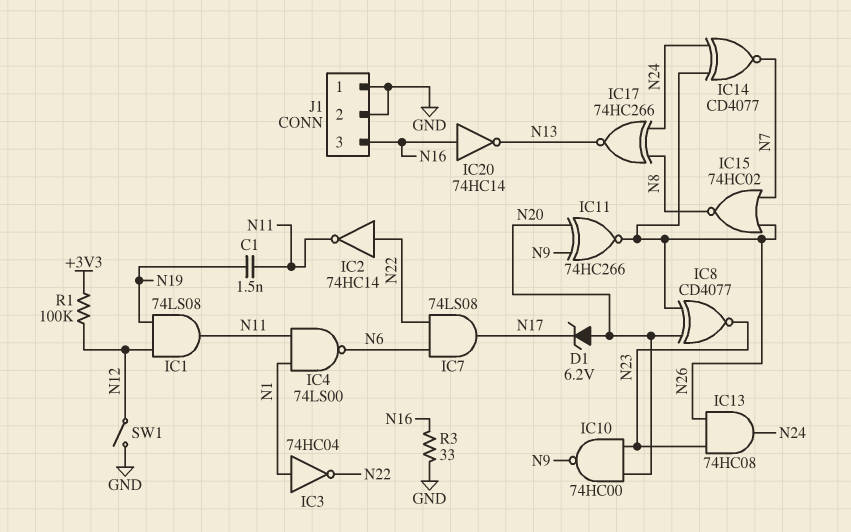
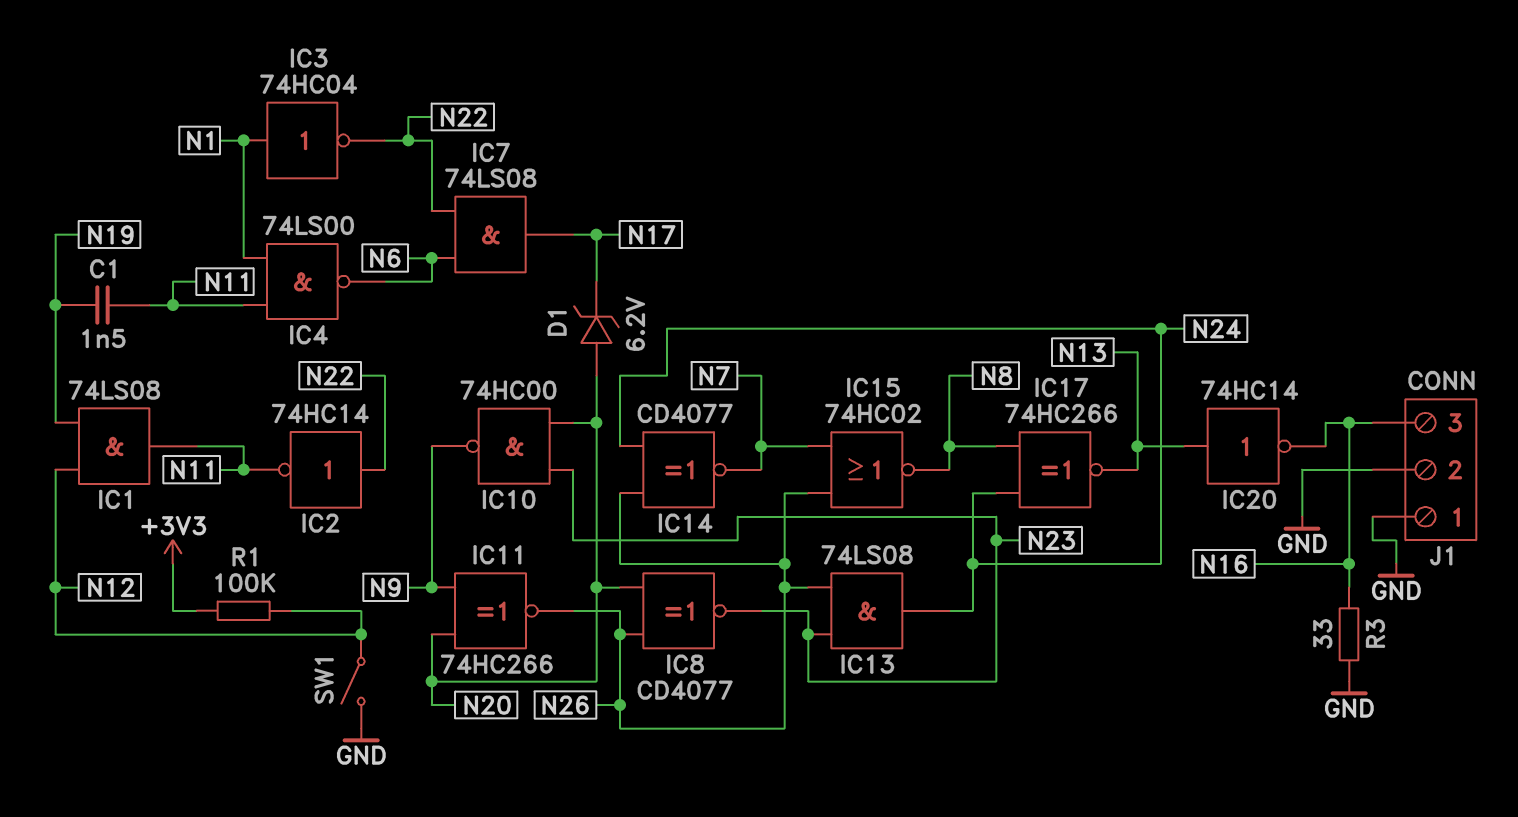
IC13: AND 74HC08 (in N23, in N26, out N24) -> AND 74LS08 (in N23, in N26, out N24)
IC20: NOT 74HC14 (in N16, out N13) -> NOT 74HC14 (in N13, out N16)

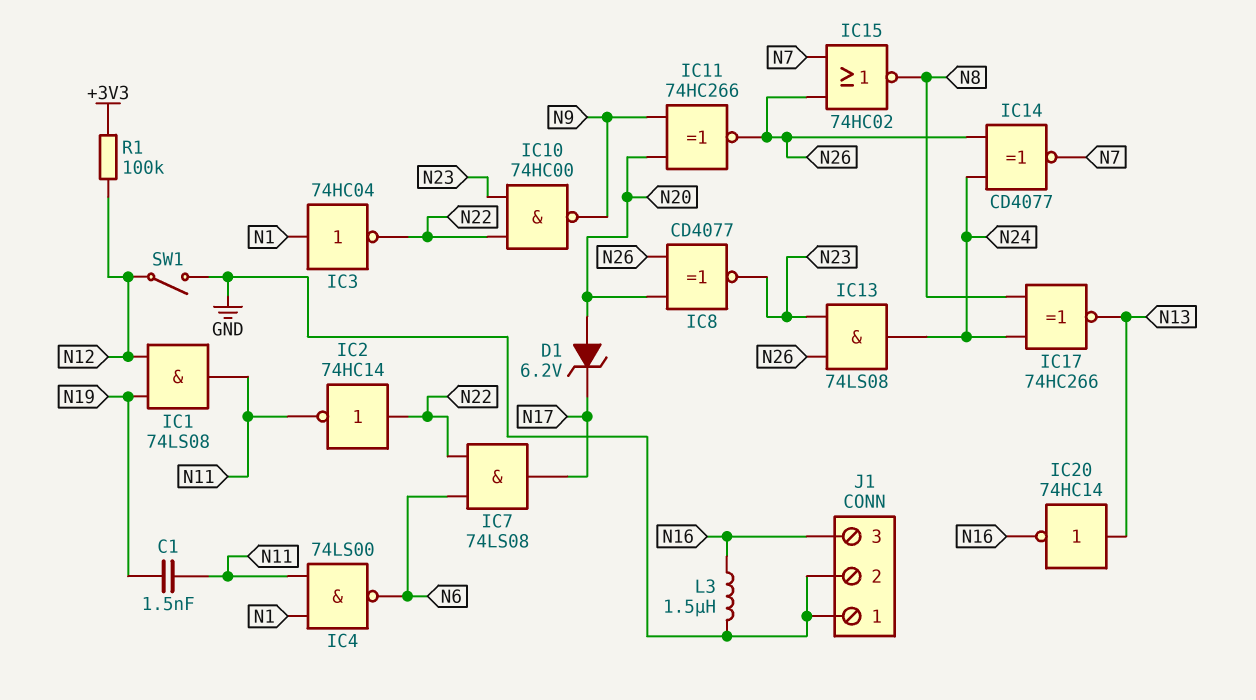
IC10: NAND 74HC00 (in N20, in N23, out N9) -> NAND 74HC00 (in N22, in N23, out N9)
L3: none -> 1.5uH (GND, N16)
R3: 33 (GND, N16) -> none

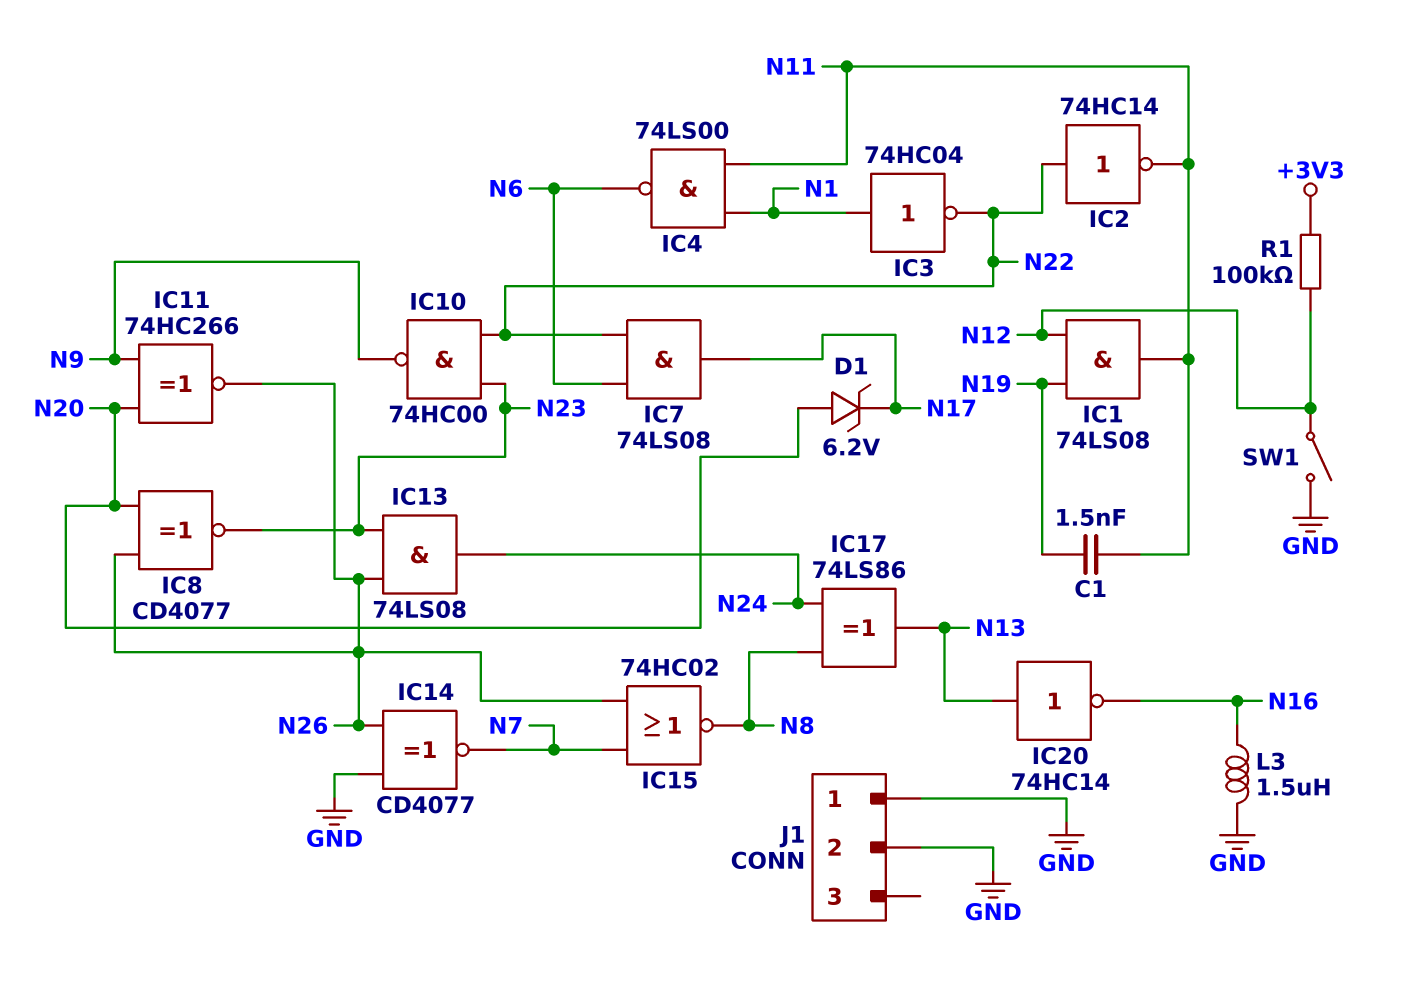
IC14: XNOR CD4077 (in N24, in N26, out N7) -> XNOR CD4077 (in GND, in N26, out N7)
IC17: XNOR 74HC266 (in N8, in N24, out N13) -> XOR 74LS86 (in N8, in N24, out N13)
J1 pin 3: N16 -> none

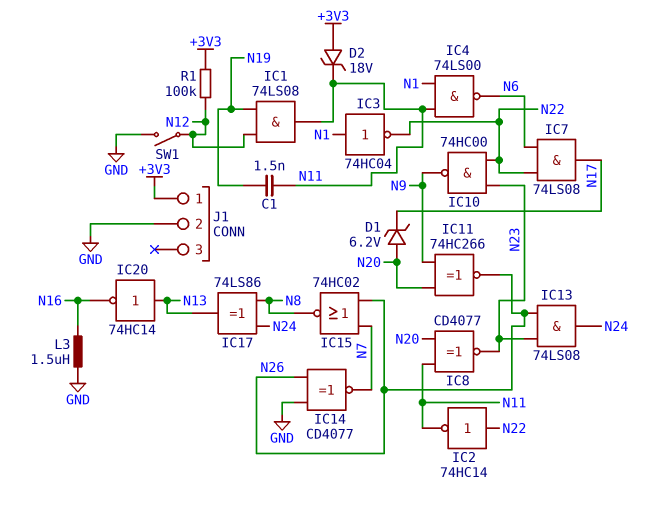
D2: none -> zener 18V (A +3V3, K N11)
IC8: XNOR CD4077 (in N20, in N26, out N23) -> XNOR CD4077 (in N11, in N20, out N23)
J1 pin 1: GND -> +3V3

